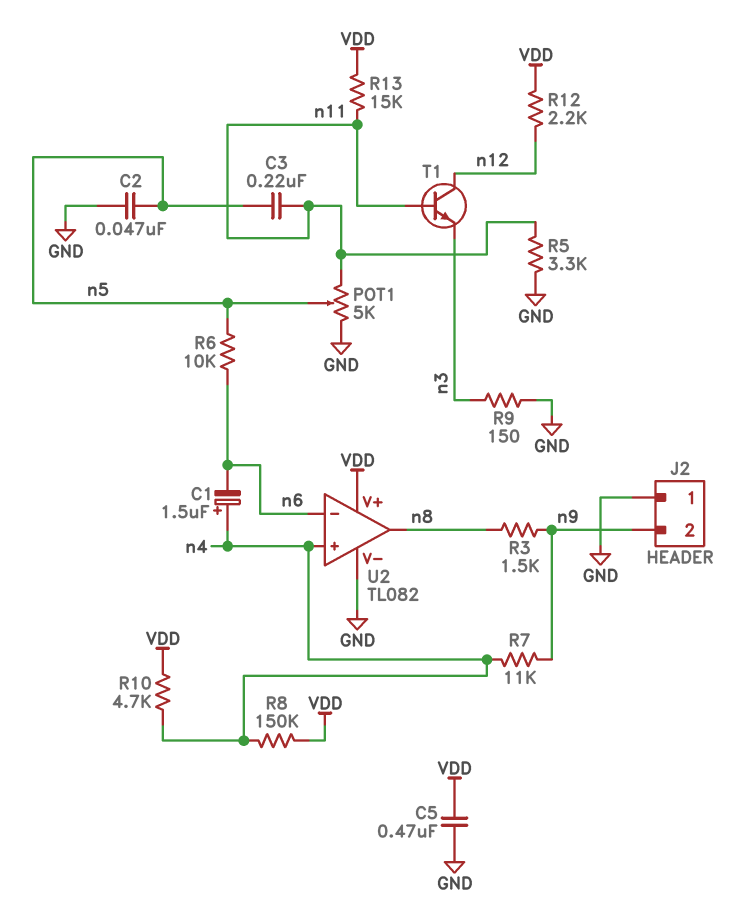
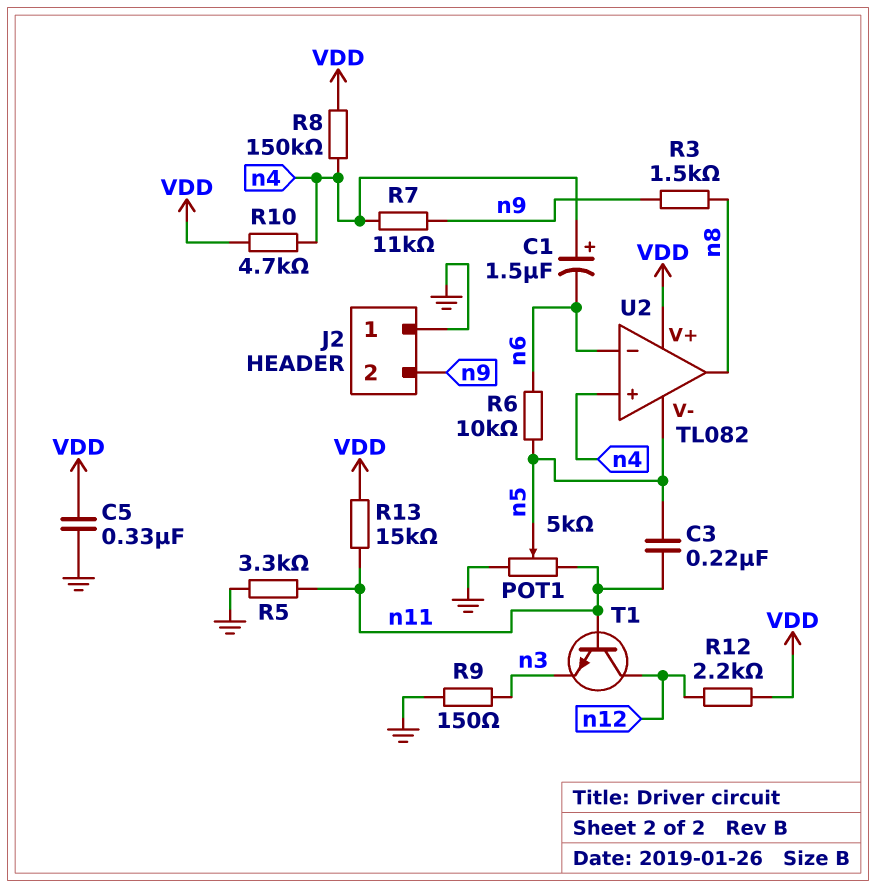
C2: 47nF (GND, n5) -> none
C5: 470nF (GND, VDD) -> 330nF (GND, VDD)
U2 pin V-: GND -> n5

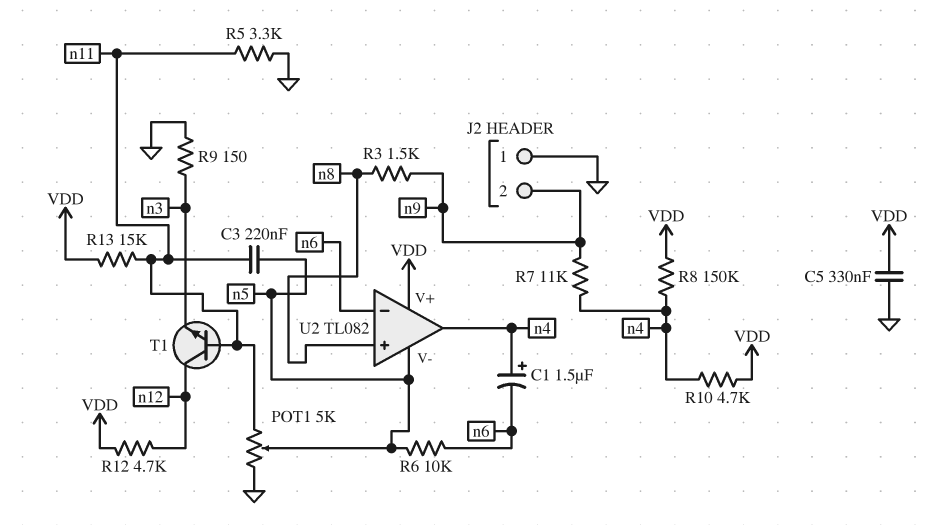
R12: 2.2k (VDD, n12) -> 4.7k (VDD, n12)
U2 pin in+: n4 -> n8
U2 pin out: n8 -> n4

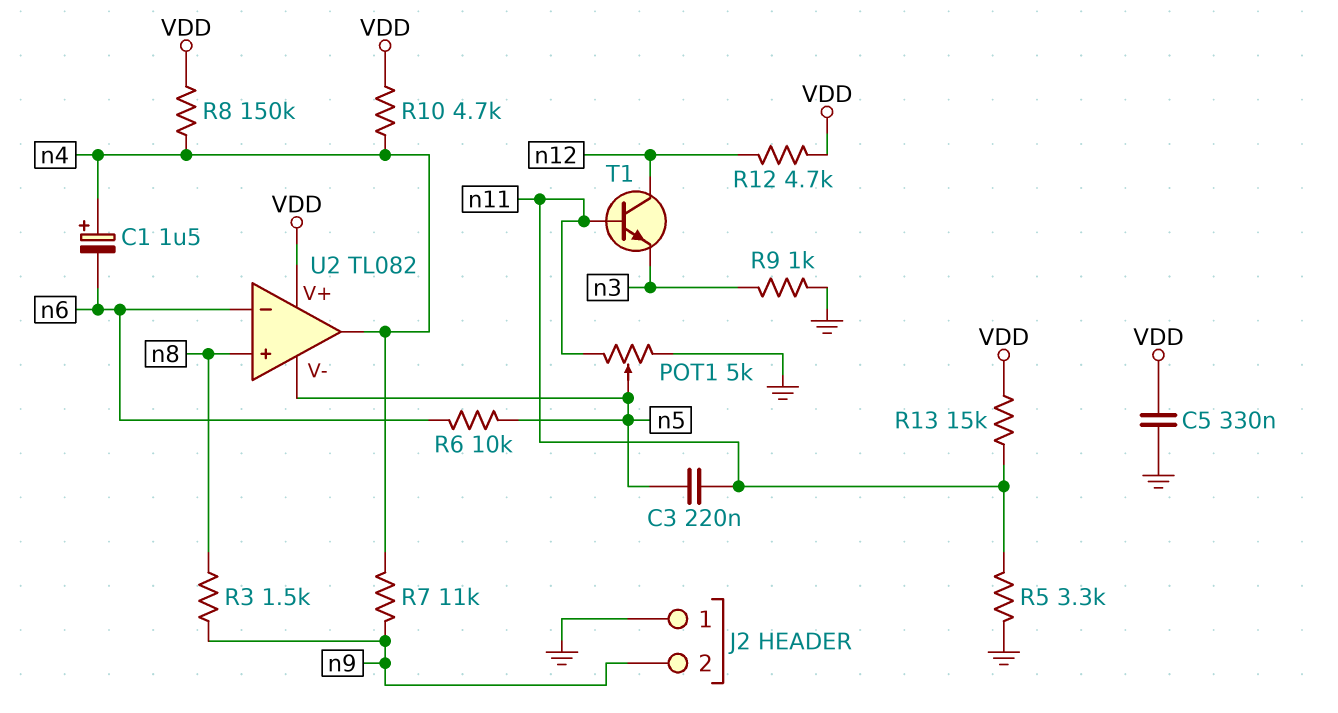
R9: 150 (GND, n3) -> 1k (GND, n3)

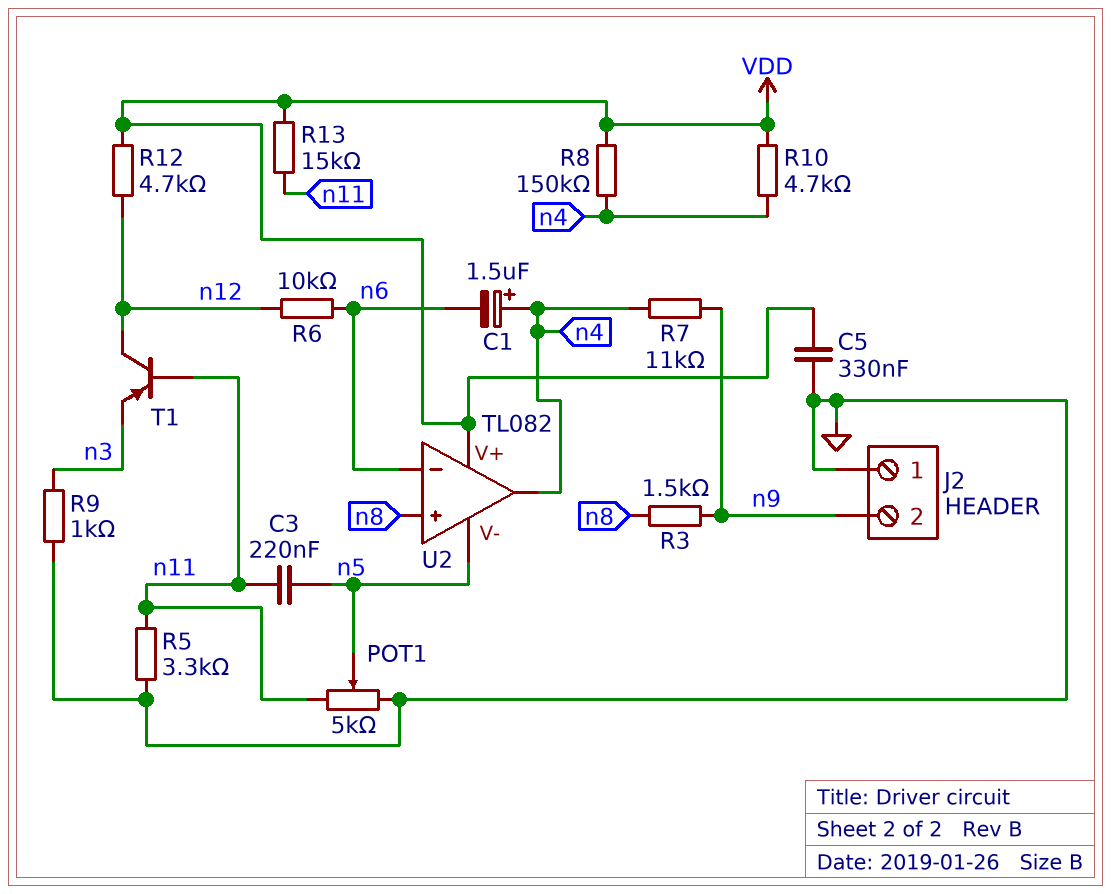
R6: 10k (n5, n6) -> 10k (n6, n12)
T1: NPN (B n11, C n12, E n3) -> PNP (B n11, C n12, E n3)

